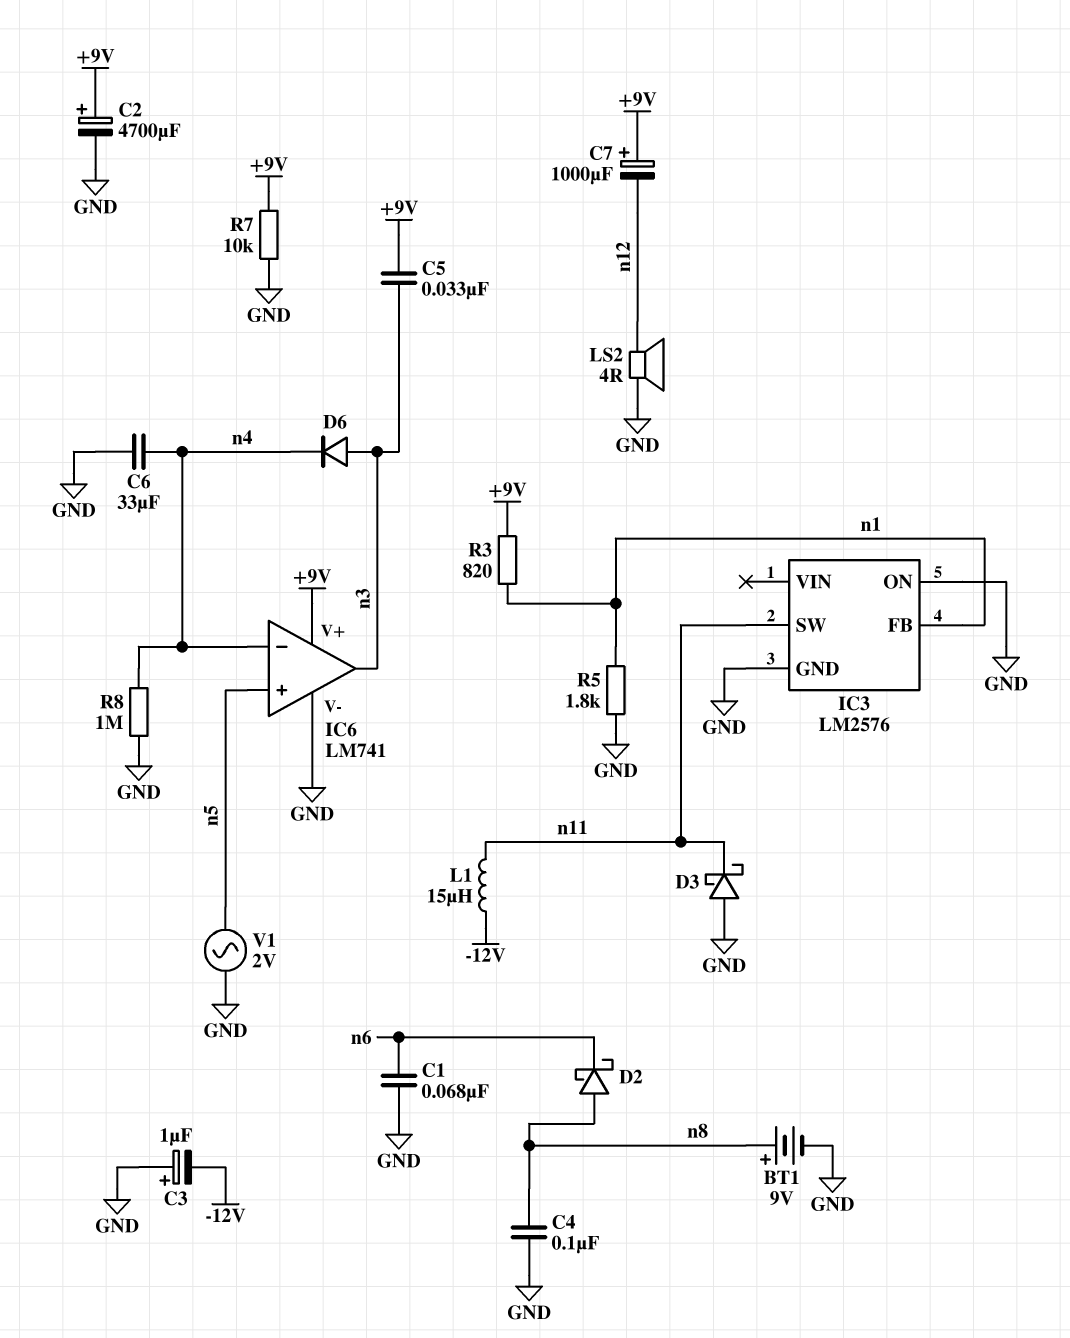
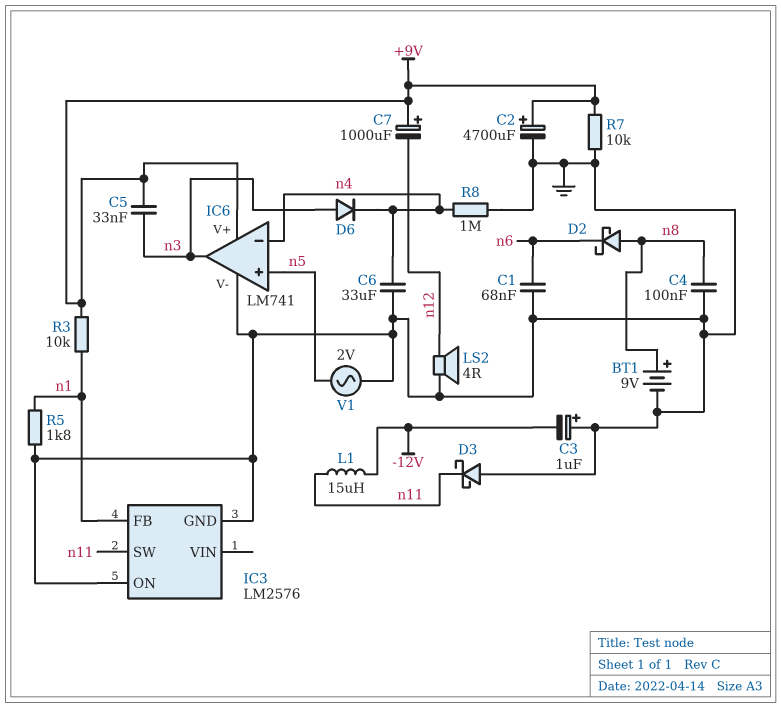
R3: 820 (+9V, n1) -> 10k (+9V, n1)

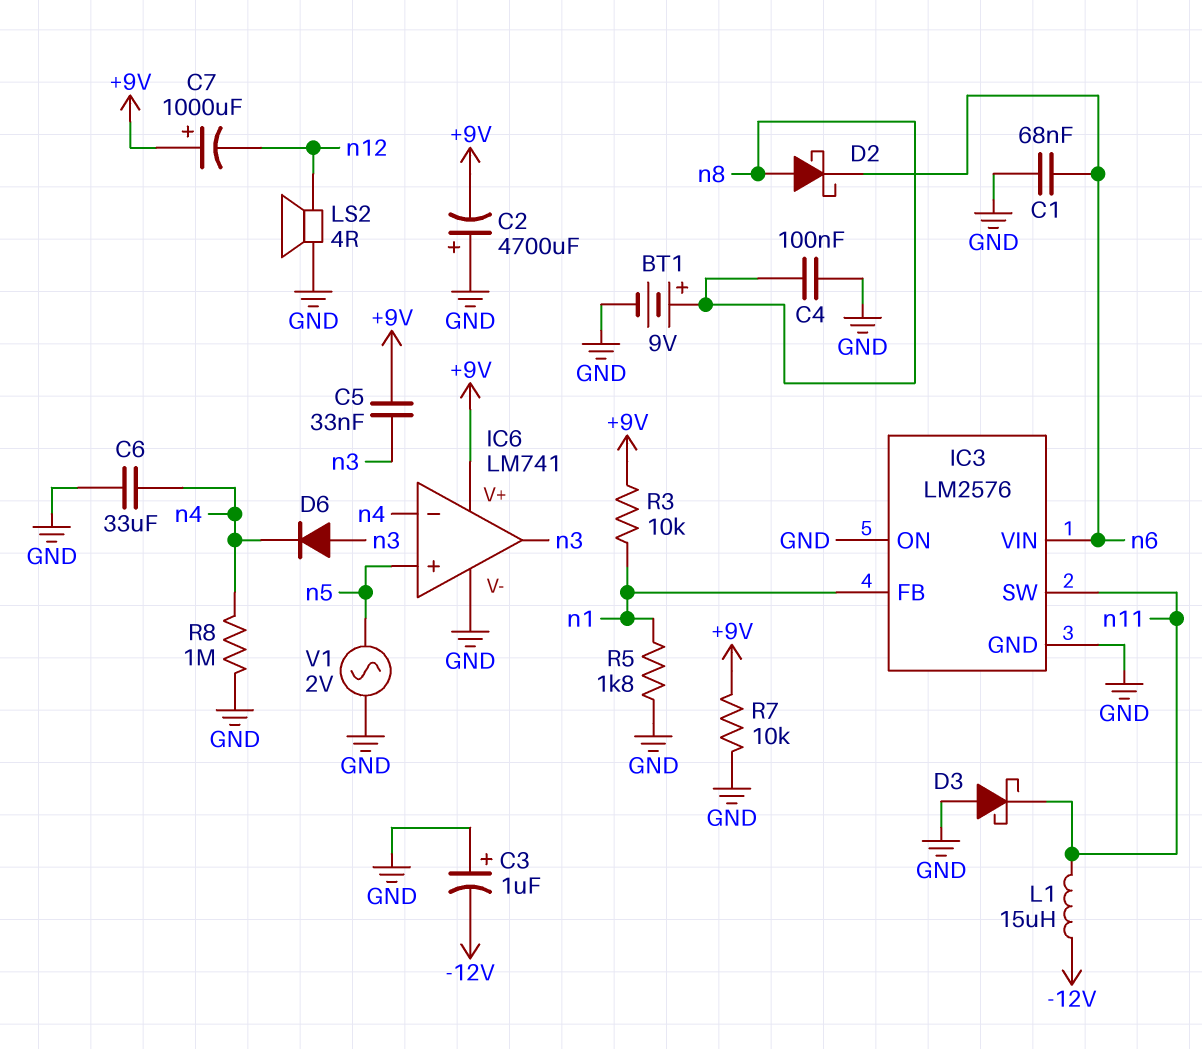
C2: 4700uF (plus +9V, minus GND) -> 4700uF (plus GND, minus +9V)
IC3 pin VIN: none -> n6

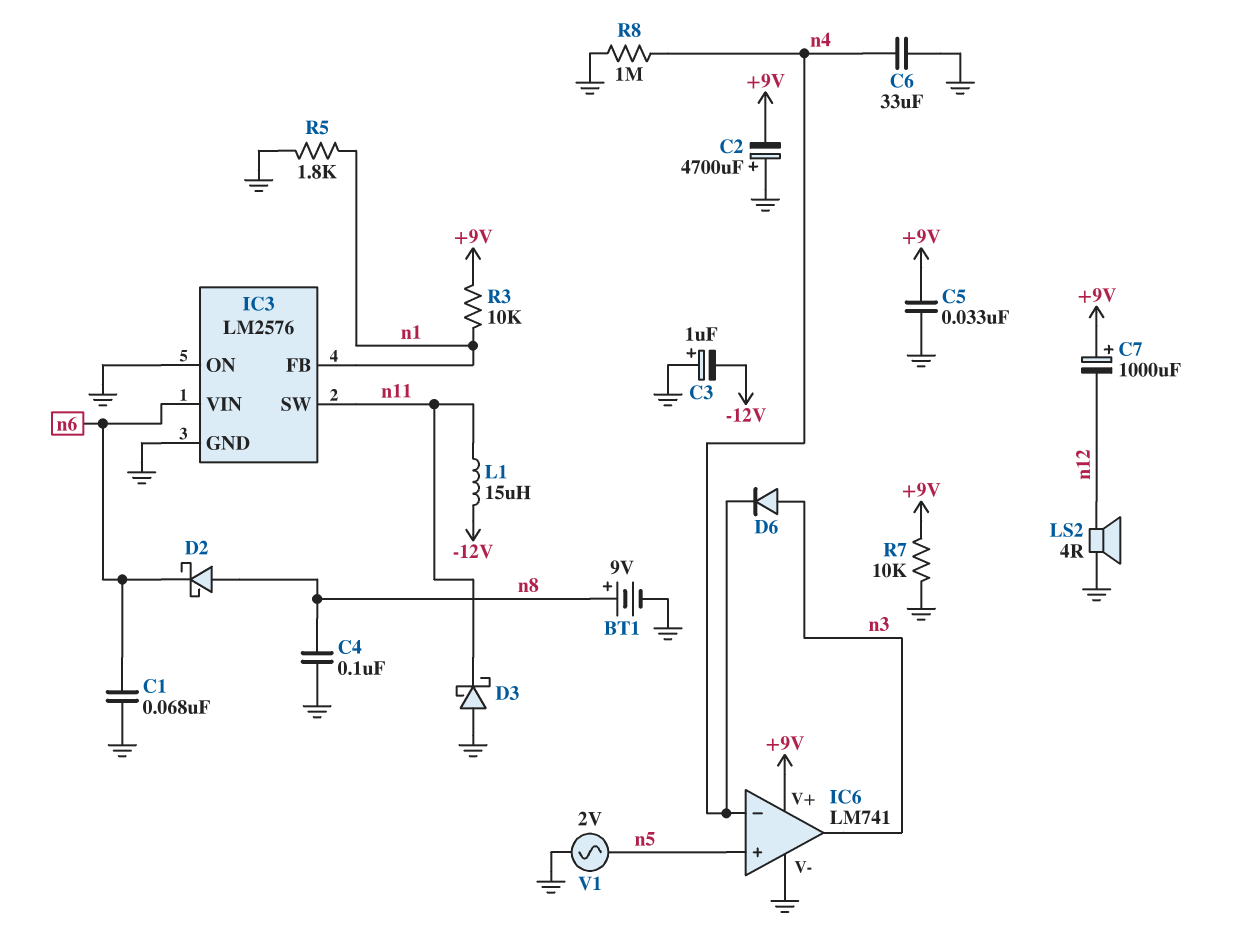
C5: 33nF (+9V, n3) -> 33nF (+9V, GND)

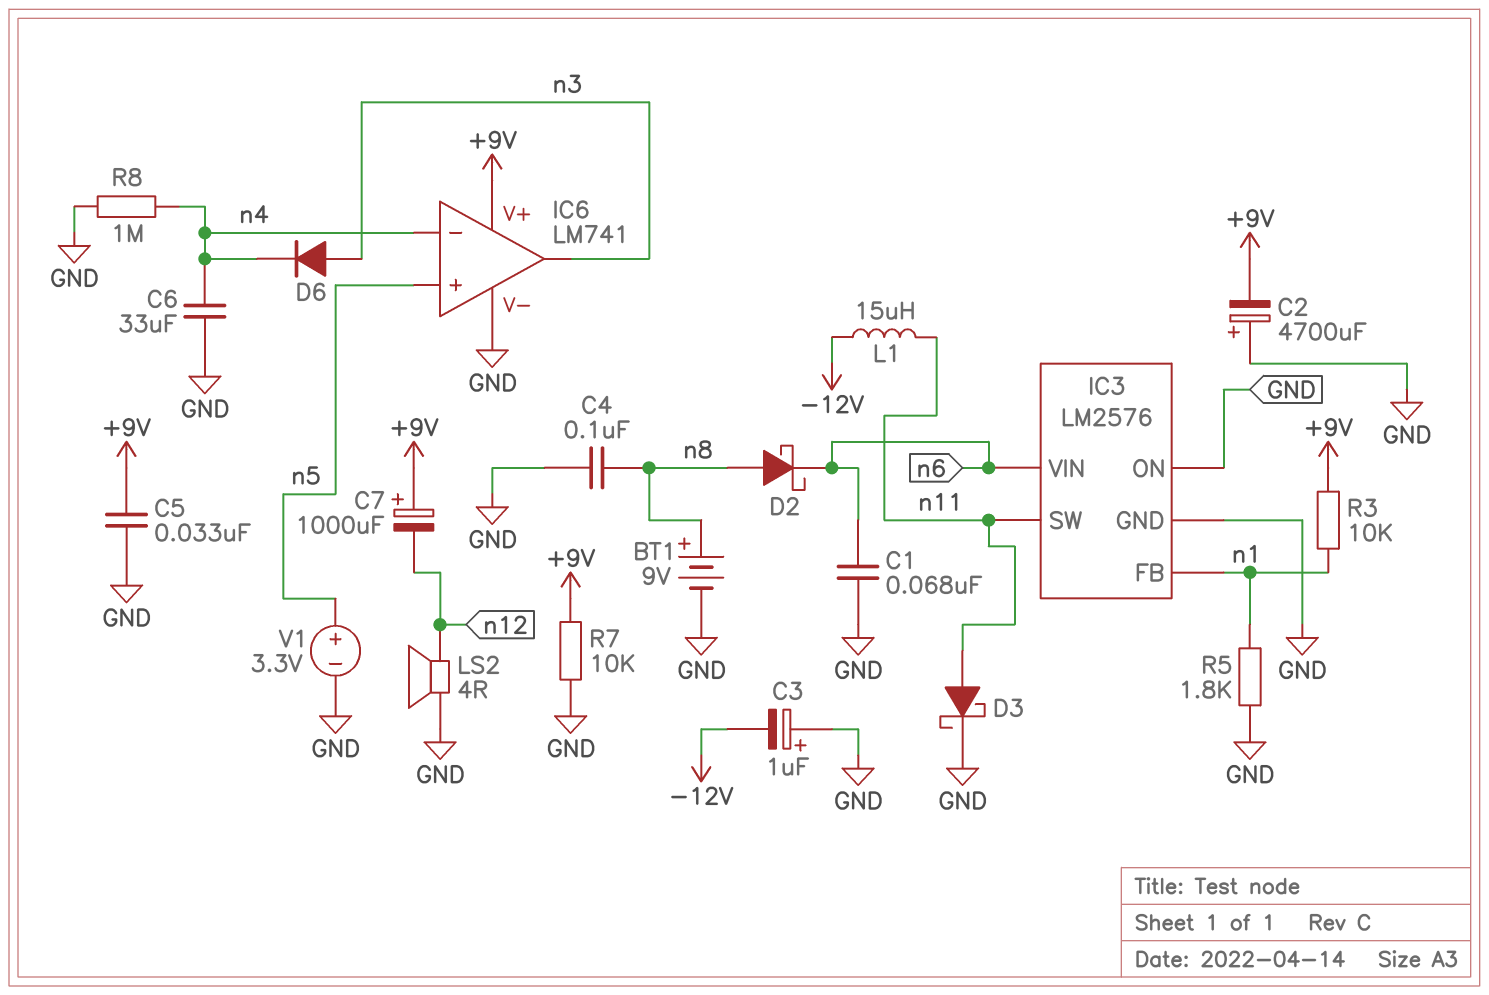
D3: schottky (A GND, K n11) -> schottky (A n11, K GND)
V1: AC 2V (GND, n5) -> 3.3V (plus n5, minus GND)

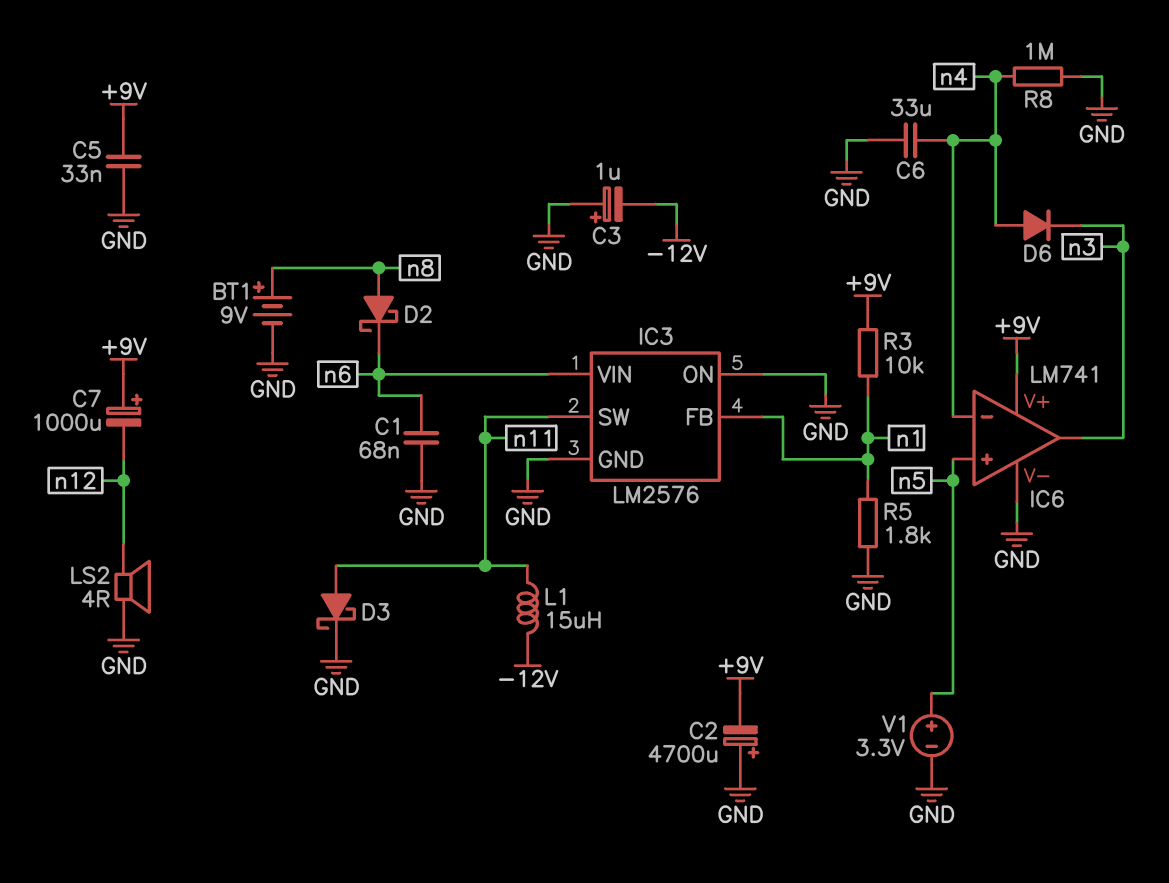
C4: 100nF (GND, n8) -> none
D6: diode (A n3, K n4) -> diode (A n4, K n3)
R7: 10k (+9V, GND) -> none

